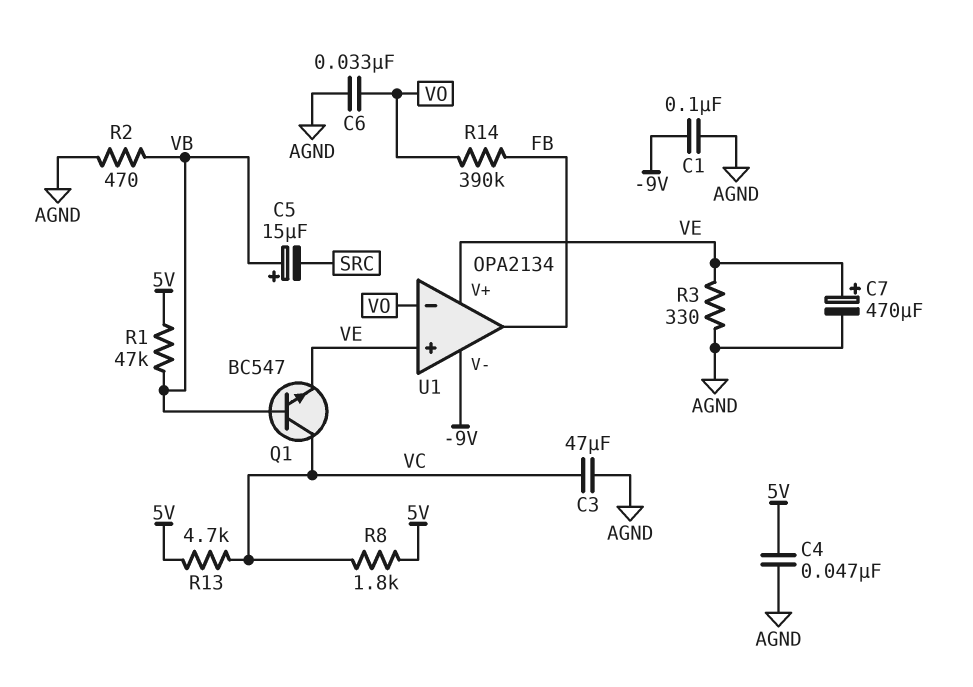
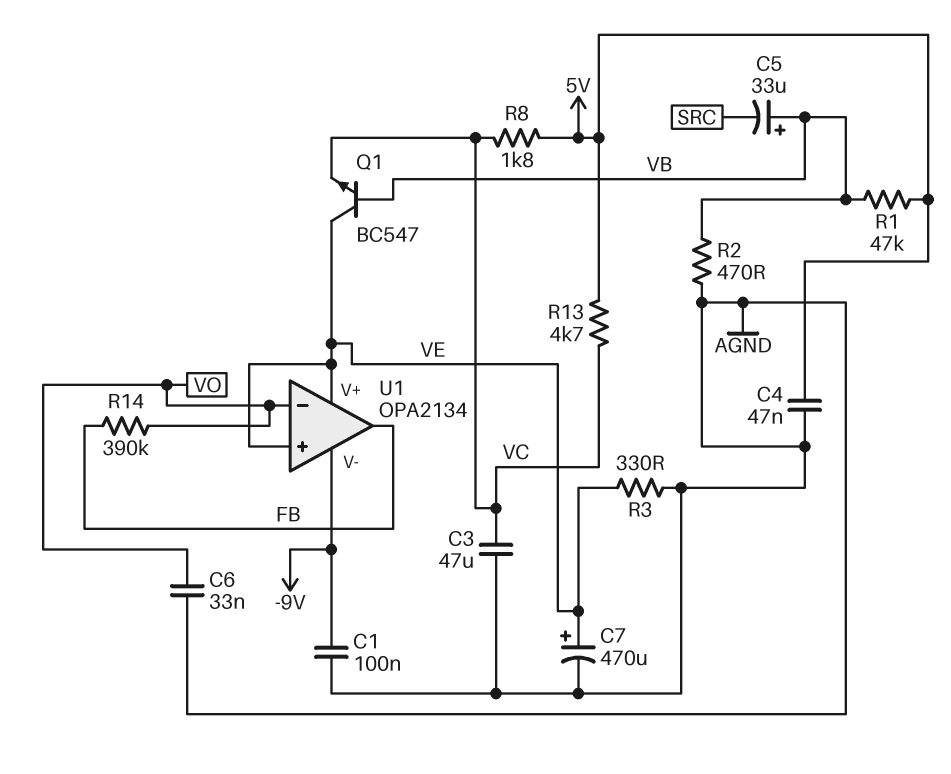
C5: 15uF (plus VB, minus SRC) -> 33uF (plus VB, minus SRC)
Q1: NPN BC547 (B VB, C VC, E VE) -> NPN BC547 (B VB, C VE, E VC)

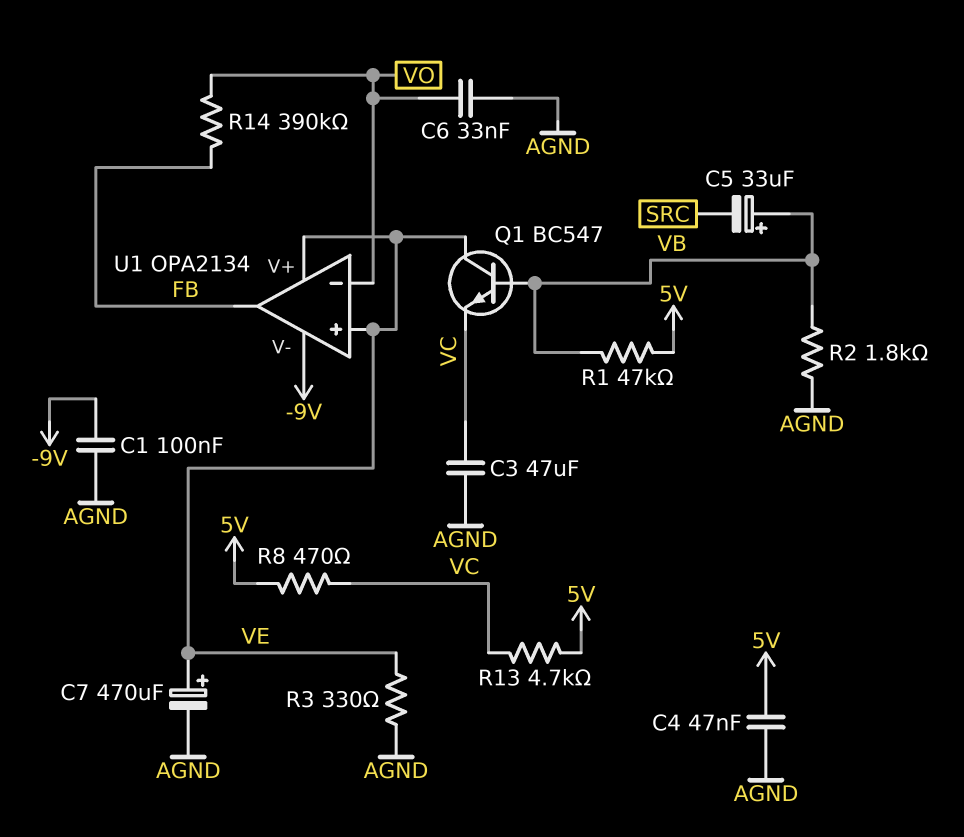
R2: 470 (AGND, VB) -> 1.8k (AGND, VB)
R8: 1.8k (5V, VC) -> 470 (5V, VC)

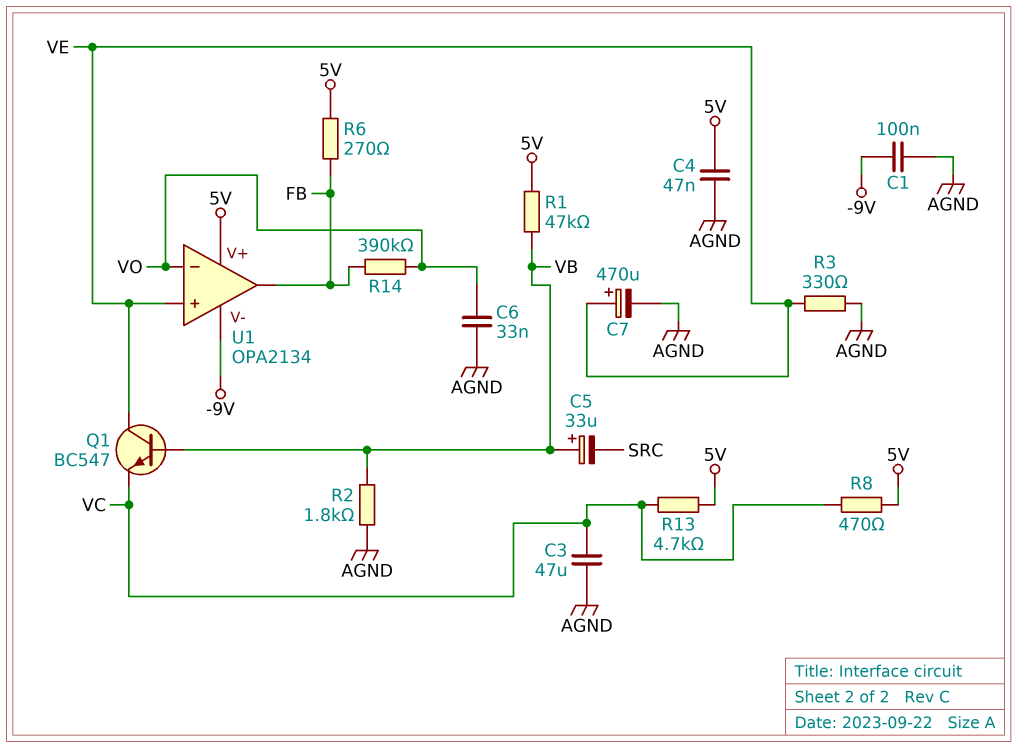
R6: none -> 270 (5V, FB)
U1 pin V+: VE -> 5V

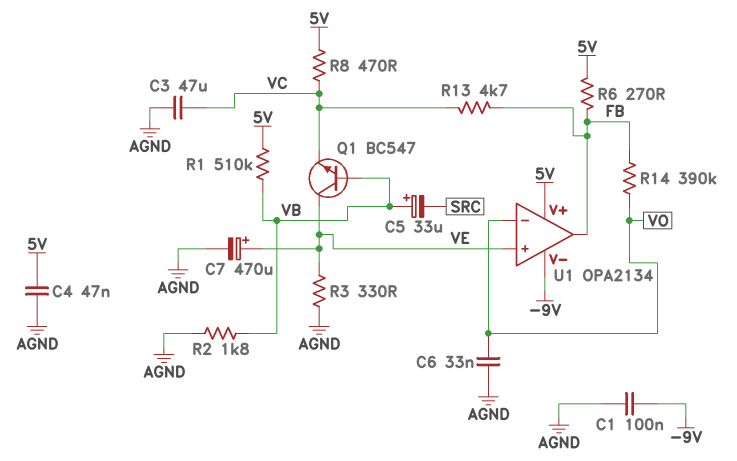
R1: 47k (5V, VB) -> 510k (5V, VB)
R13: 4.7k (5V, VC) -> 4.7k (FB, VC)

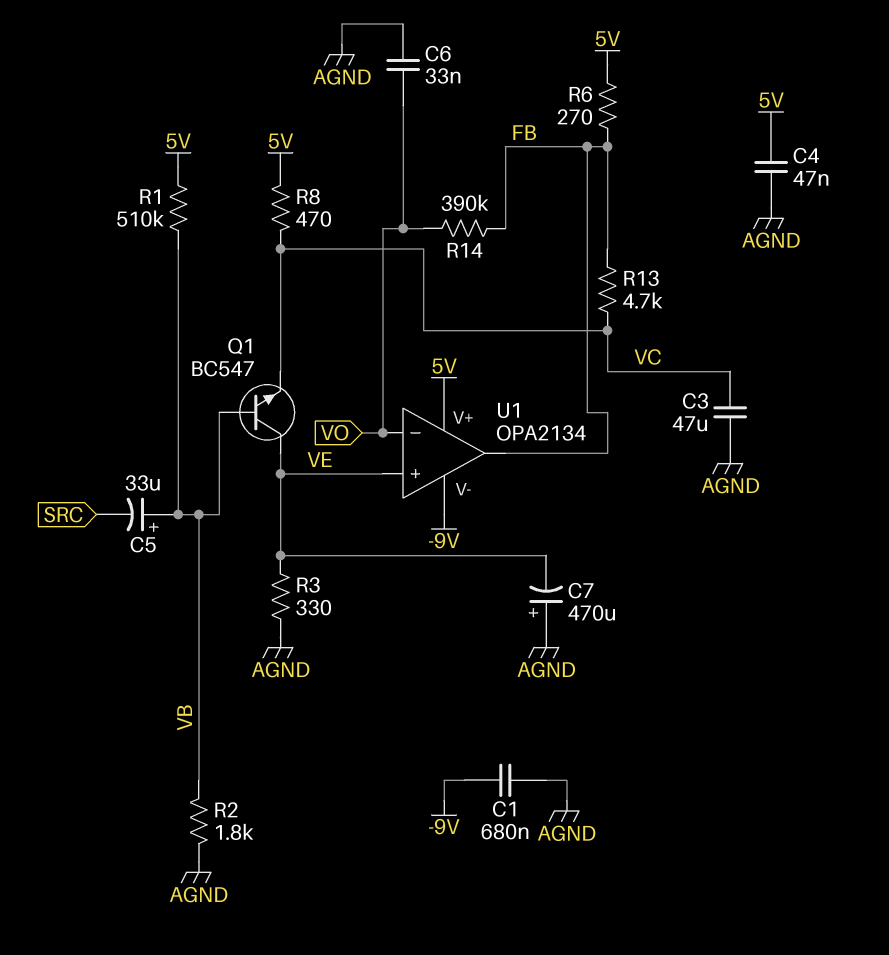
C1: 100nF (-9V, AGND) -> 680nF (-9V, AGND)
C7: 470uF (plus VE, minus AGND) -> 470uF (plus AGND, minus VE)

